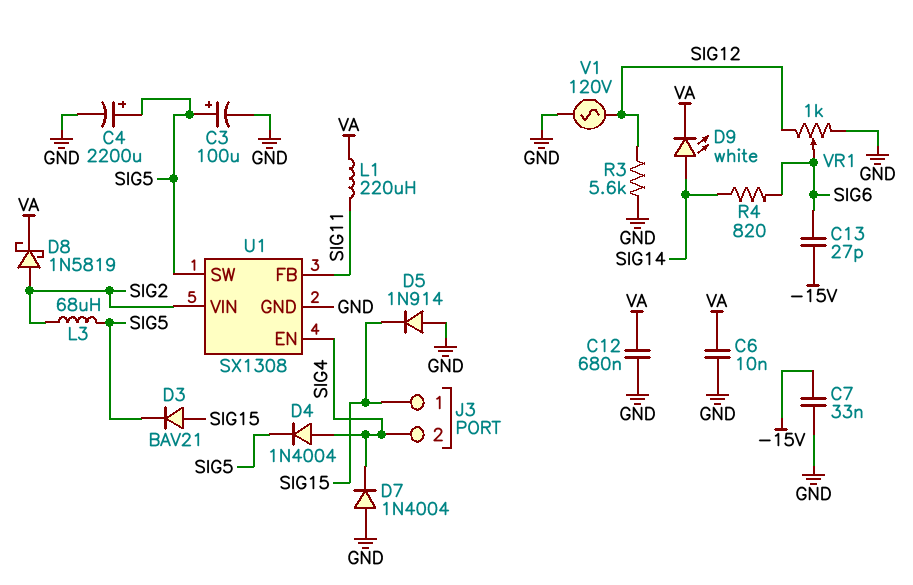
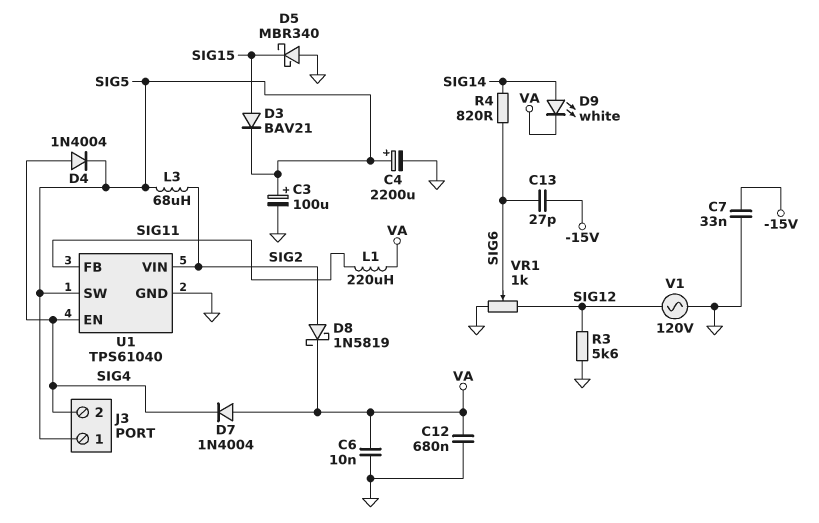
D5: diode 1N914 (A GND, K SIG15) -> schottky MBR340 (A GND, K SIG15)
D7: diode 1N4004 (A GND, K SIG4) -> diode 1N4004 (A VA, K SIG4)
J3 pin 1: SIG15 -> SIG5
U1: SX1308 -> TPS61040

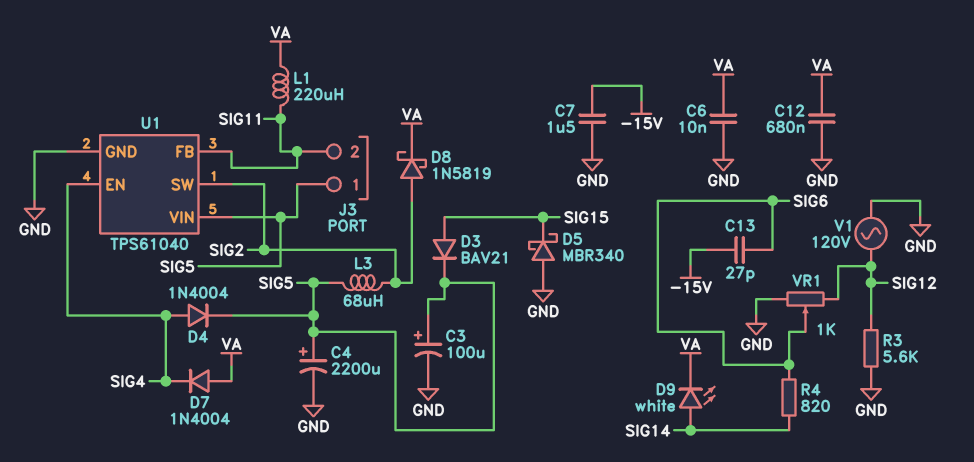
C7: 33nF (-15V, GND) -> 1.5uF (-15V, GND)
J3 pin 2: SIG4 -> SIG11
U1 pin SW: SIG5 -> SIG2
U1 pin VIN: SIG2 -> SIG5

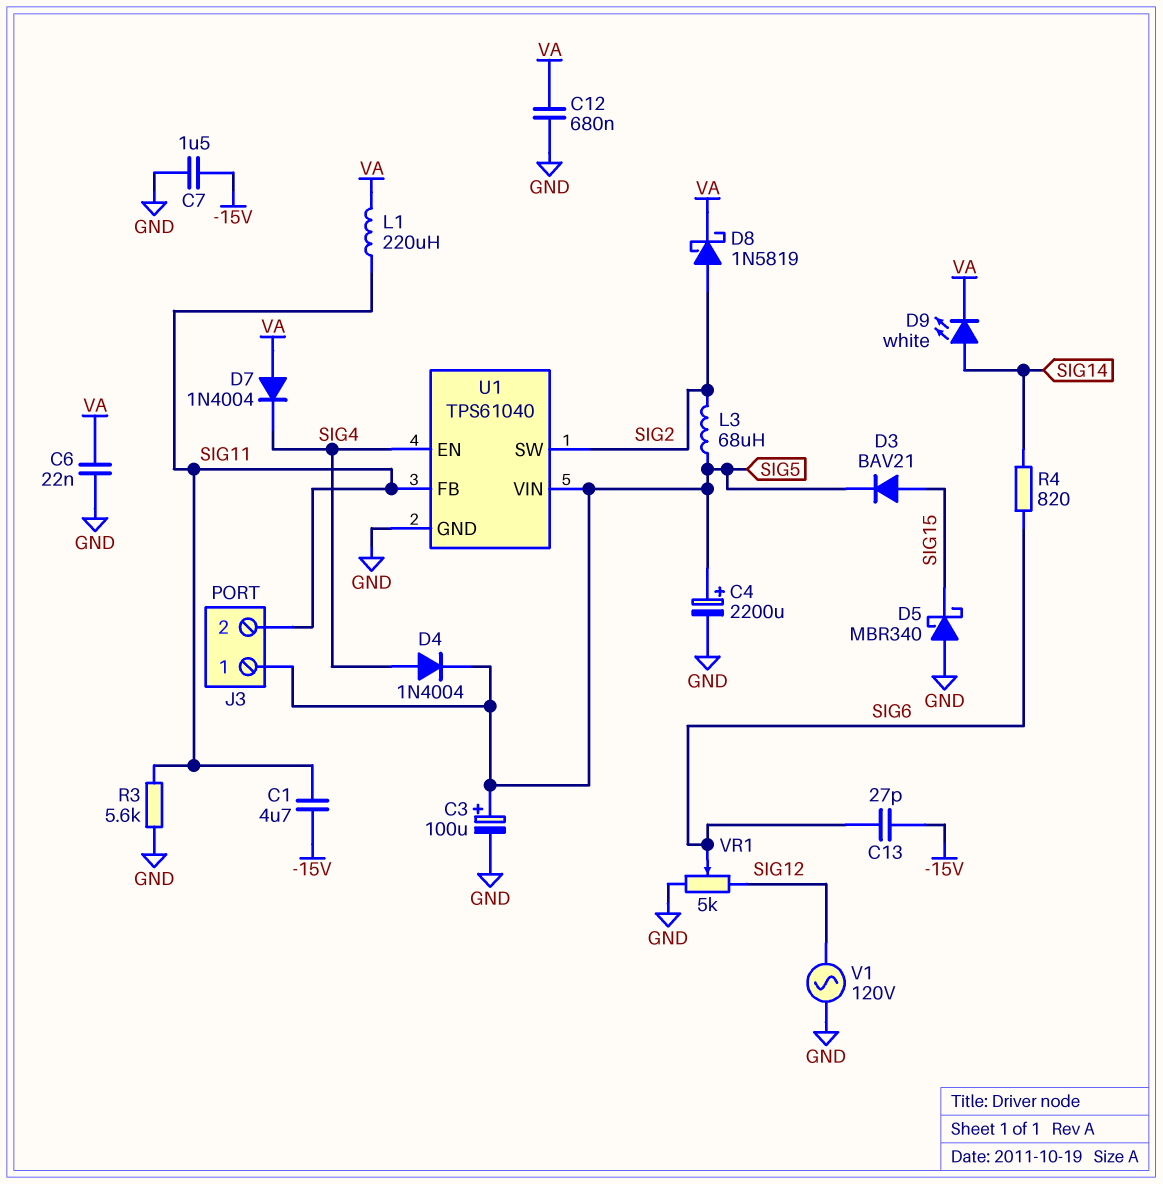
C1: none -> 4.7uF (-15V, SIG11)
C6: 10nF (GND, VA) -> 22nF (GND, VA)
R3: 5.6k (GND, SIG12) -> 5.6k (GND, SIG11)
VR1: 1k (GND, SIG12, wiper SIG6) -> 5k (GND, SIG12, wiper SIG6)

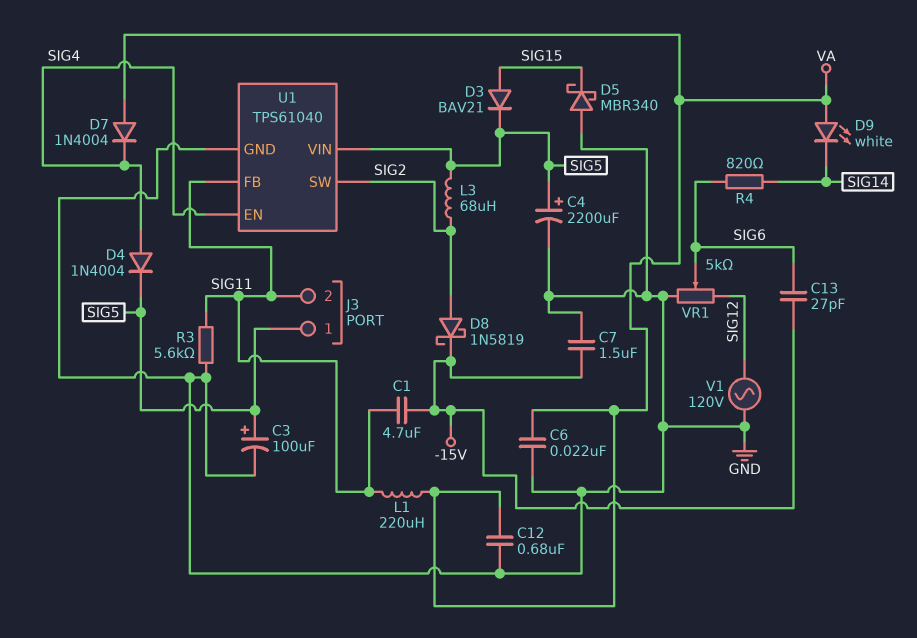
D8: schottky 1N5819 (A SIG2, K VA) -> schottky 1N5819 (A SIG2, K -15V)
D9: LED white (A SIG14, K VA) -> LED white (A VA, K SIG14)

